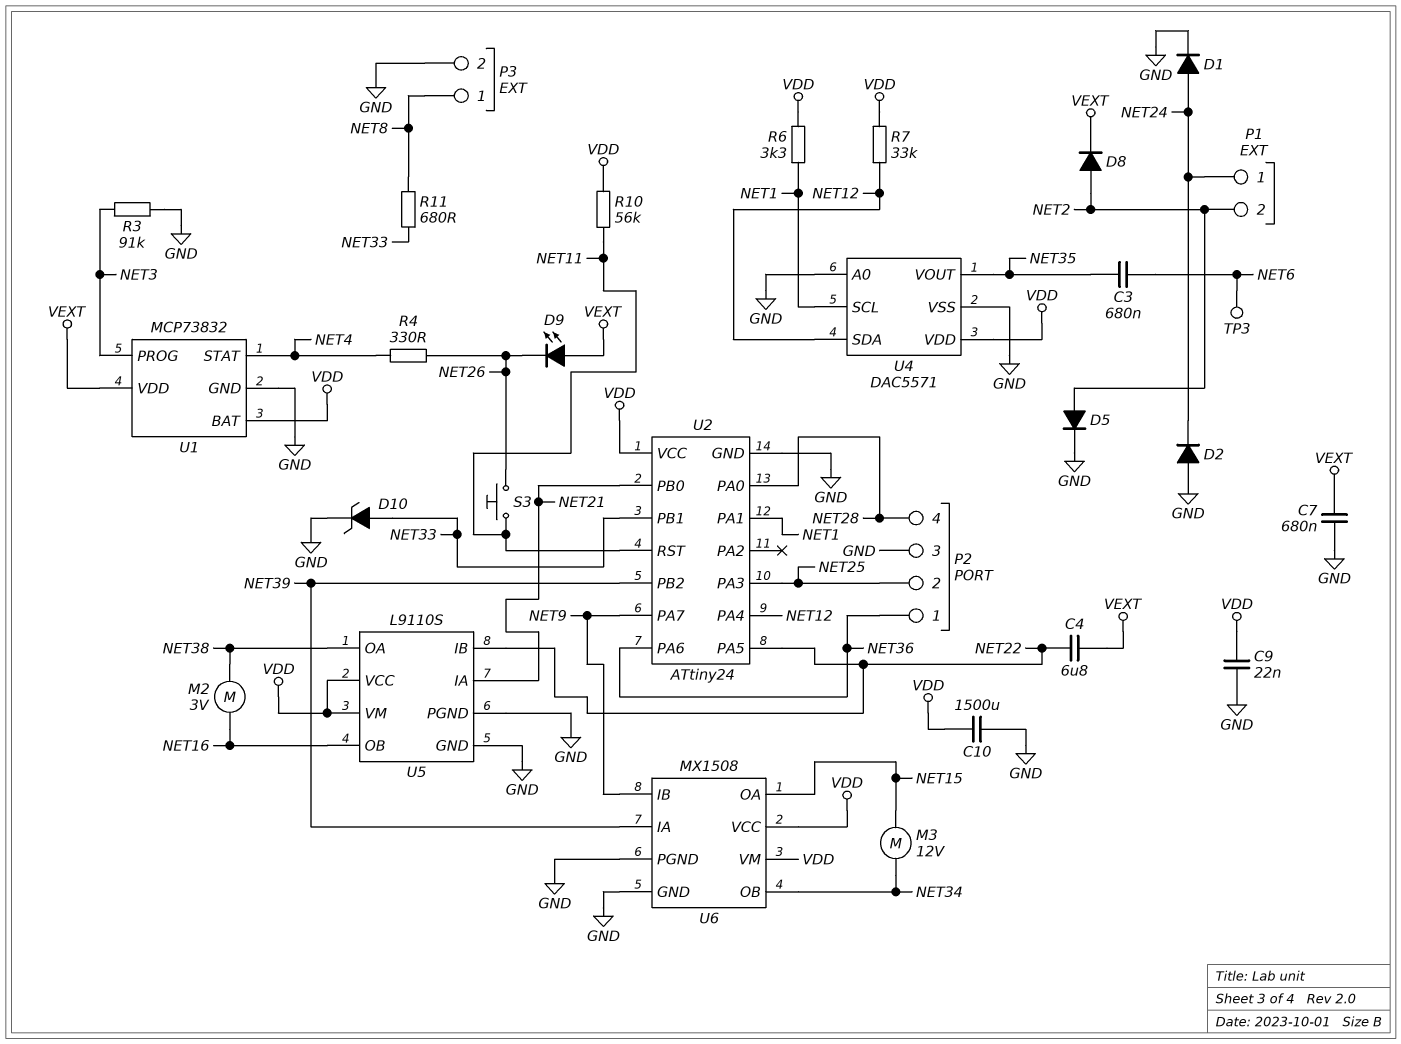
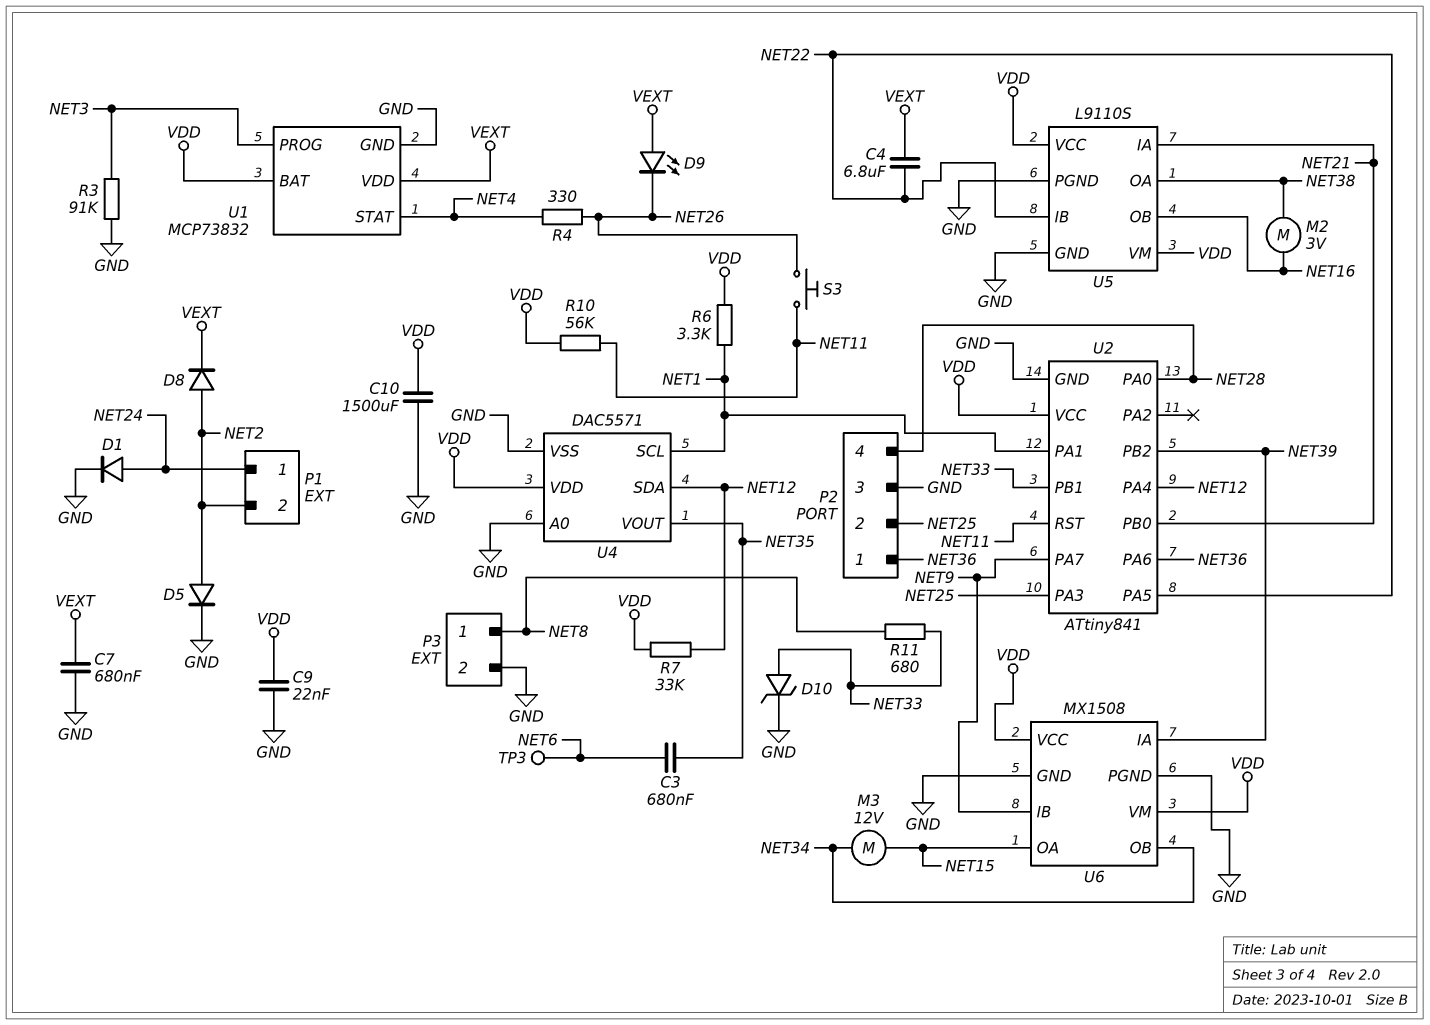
D2: diode (A GND, K NET24) -> none
U2: ATtiny24 -> ATtiny841

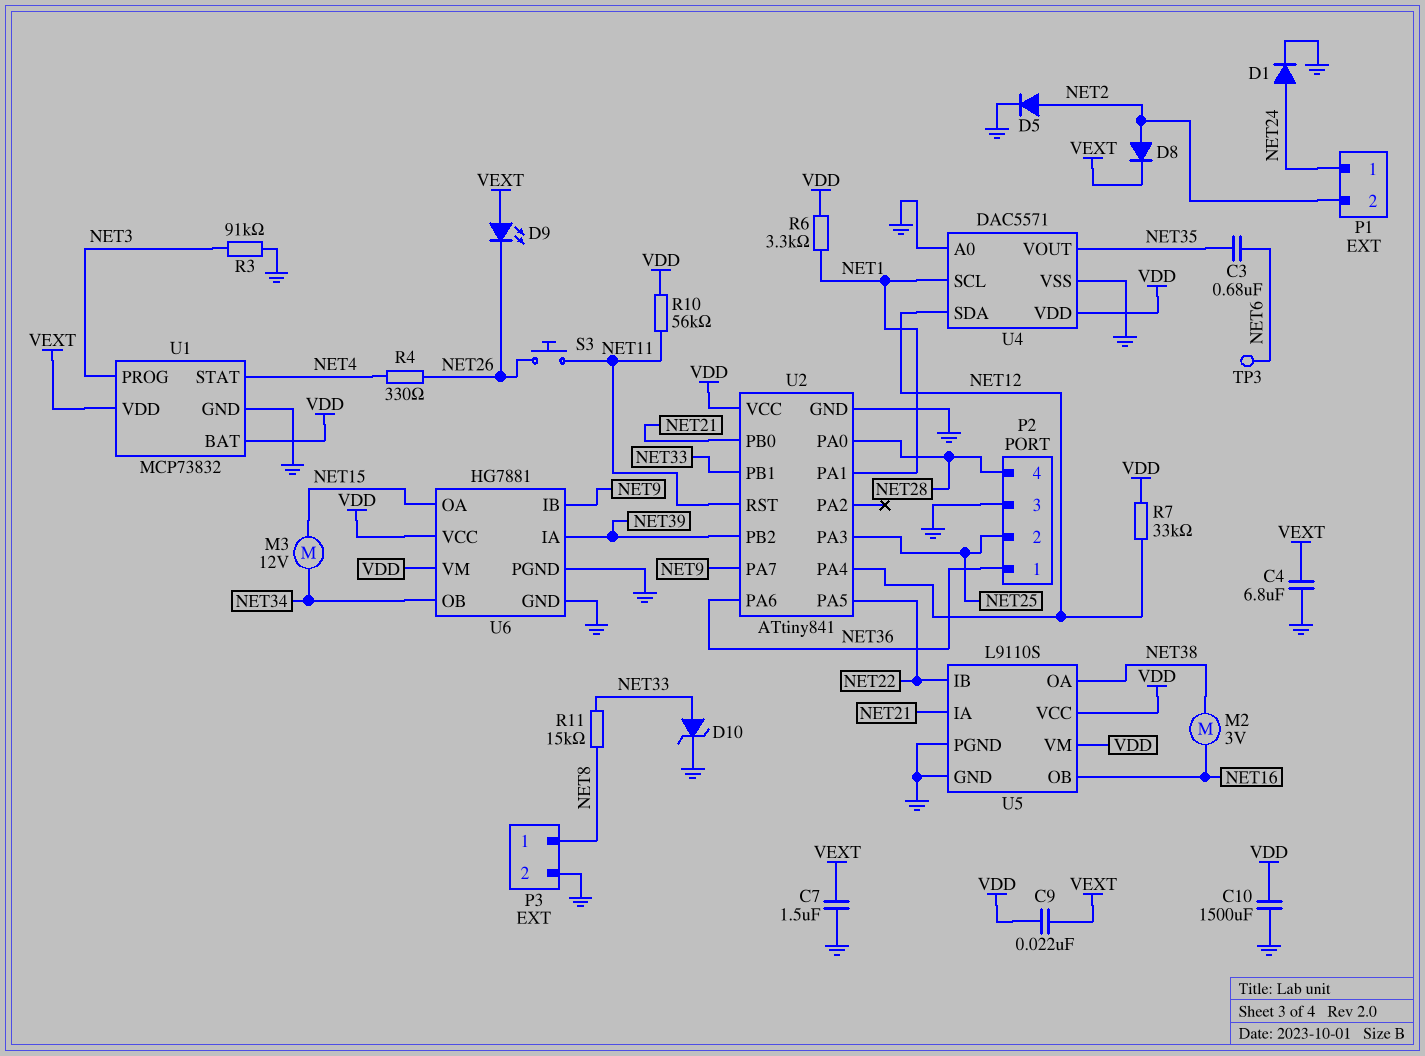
C4: 6.8uF (NET22, VEXT) -> 6.8uF (GND, VEXT)
C7: 680nF (GND, VEXT) -> 1.5uF (GND, VEXT)
C9: 22nF (GND, VDD) -> 22nF (VDD, VEXT)
R11: 680 (NET8, NET33) -> 15k (NET8, NET33)
U6: MX1508 -> HG7881

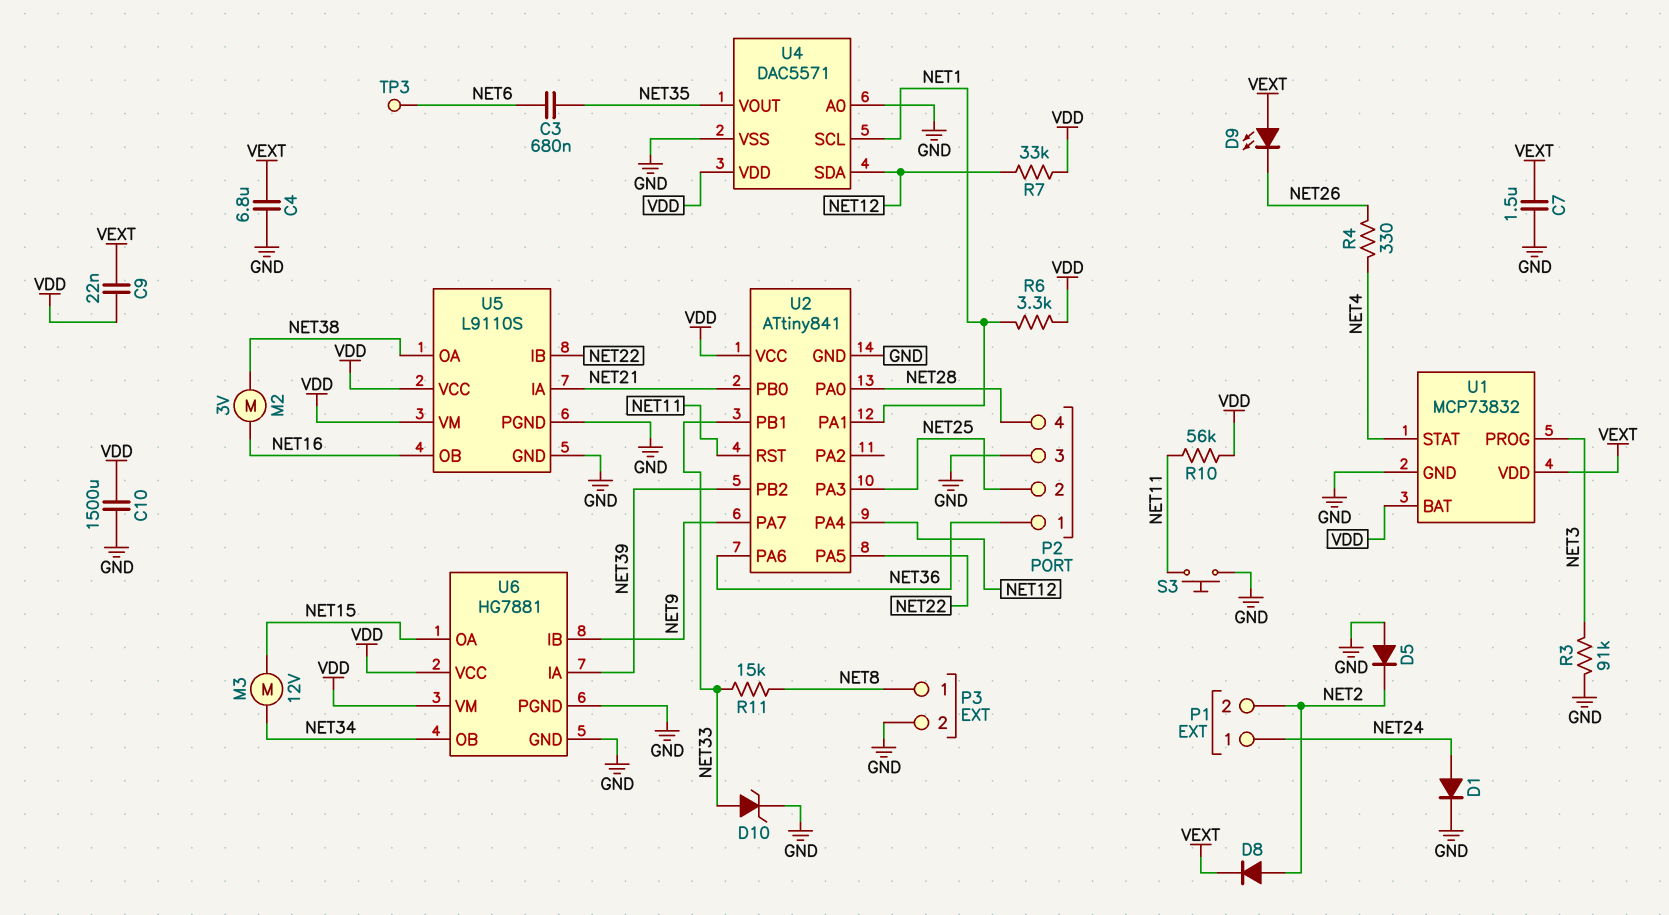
D5: diode (A NET2, K GND) -> diode (A GND, K NET2)
S3: button (NET11, NET26) -> button (GND, NET11)

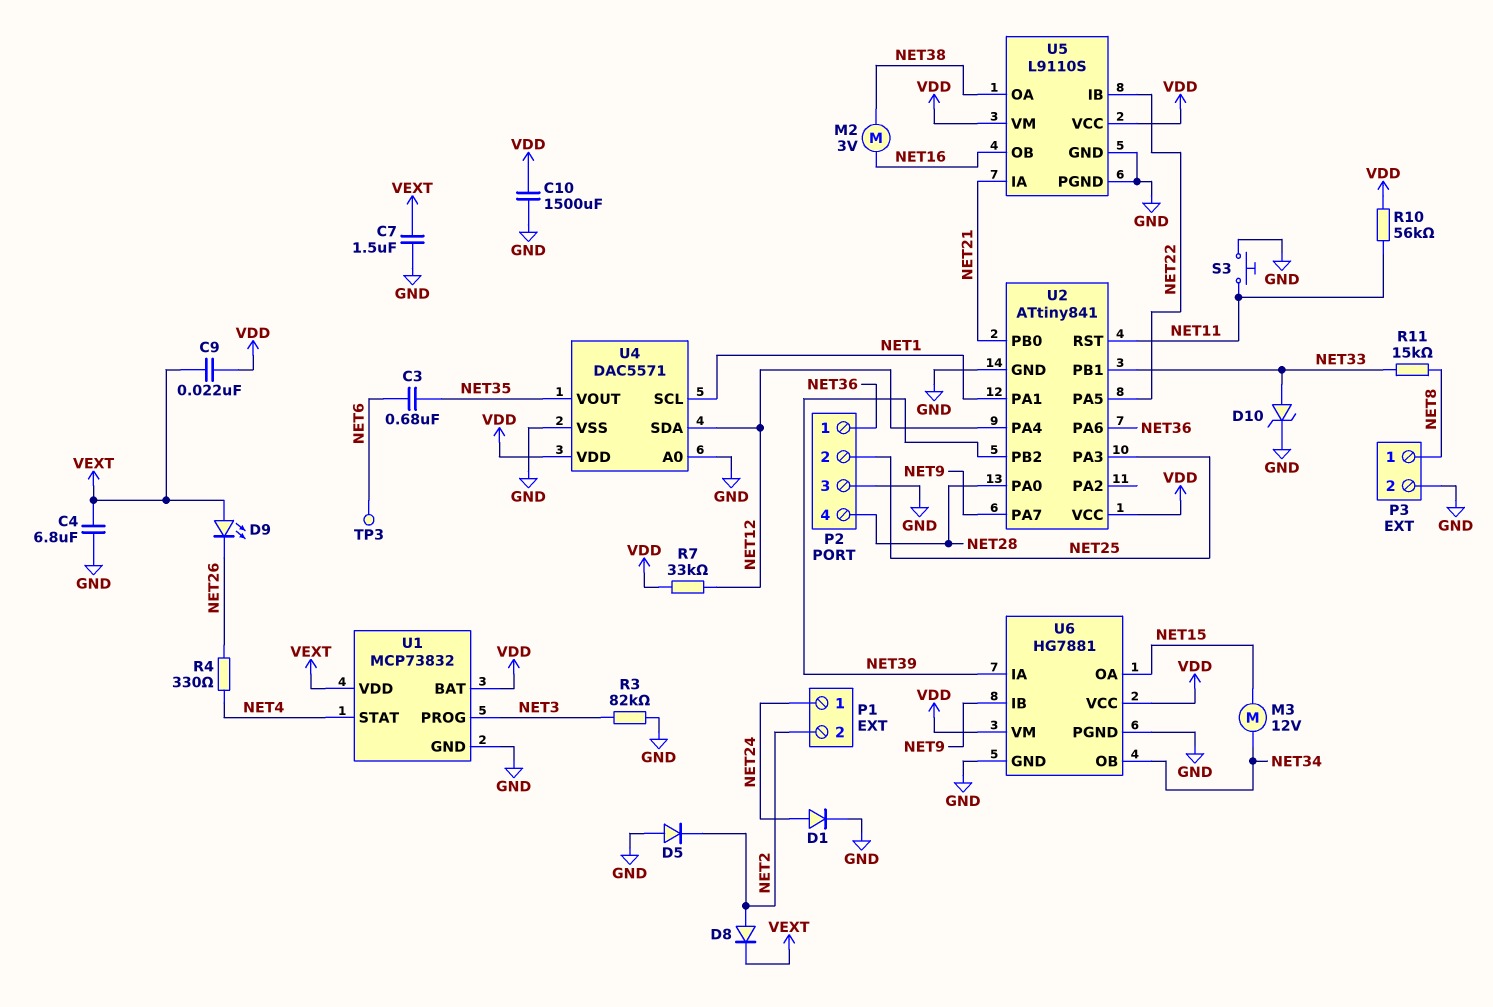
R3: 91k (GND, NET3) -> 82k (GND, NET3)
R6: 3.3k (NET1, VDD) -> none

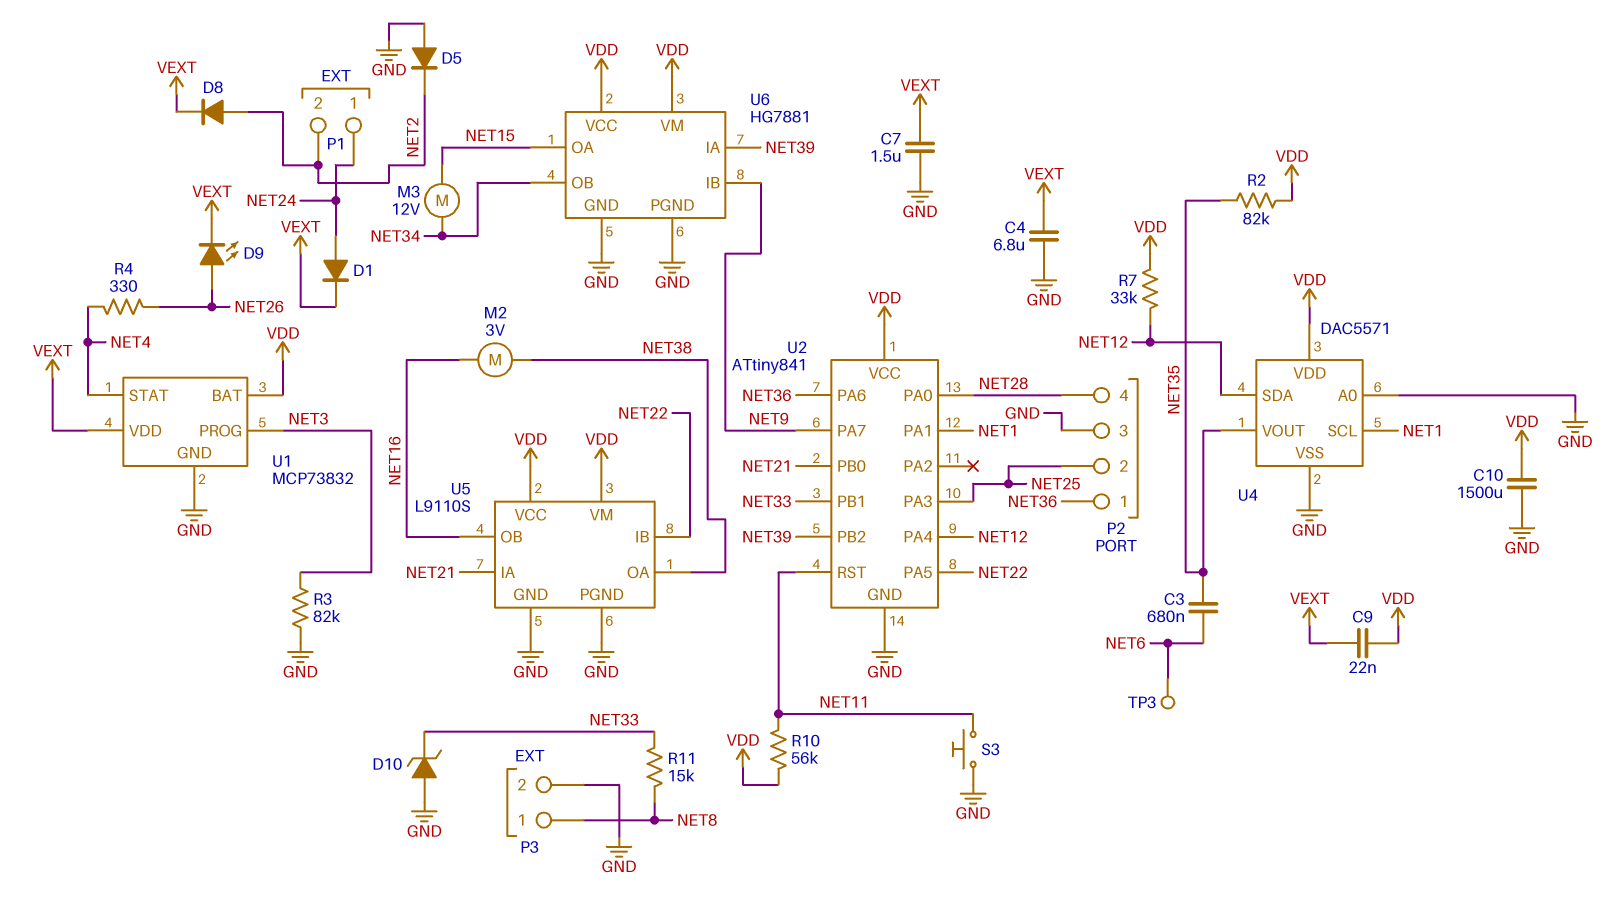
D1: diode (A NET24, K GND) -> diode (A NET24, K VEXT)
D9: LED (A VEXT, K NET26) -> LED (A NET26, K VEXT)
D10: zener (A NET33, K GND) -> zener (A GND, K NET33)
R2: none -> 82k (NET35, VDD)

